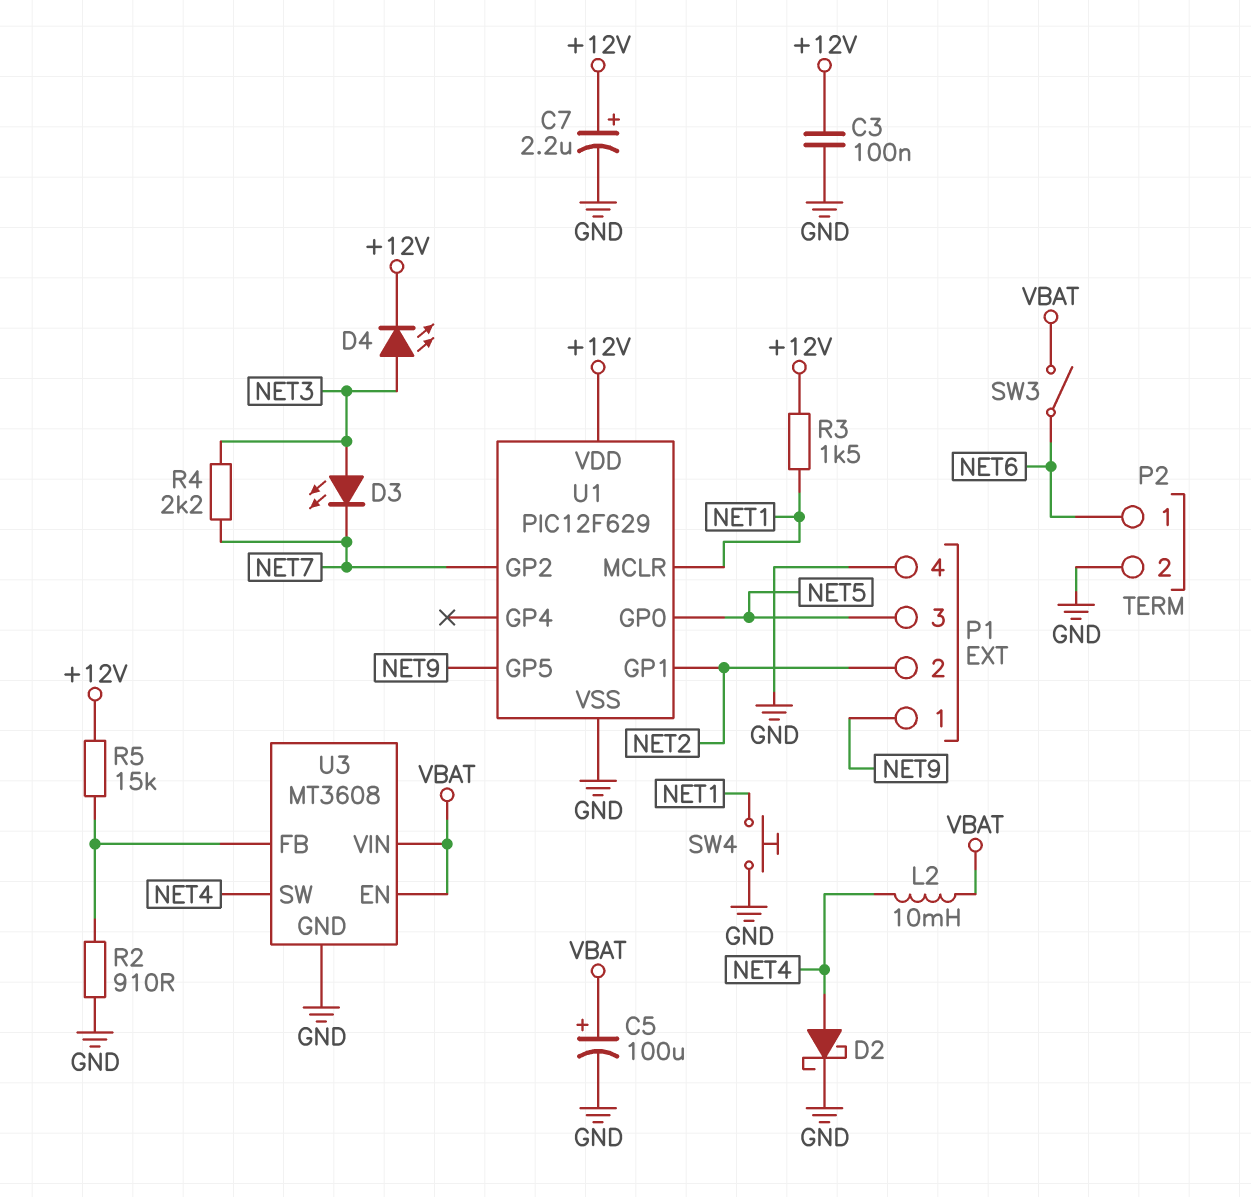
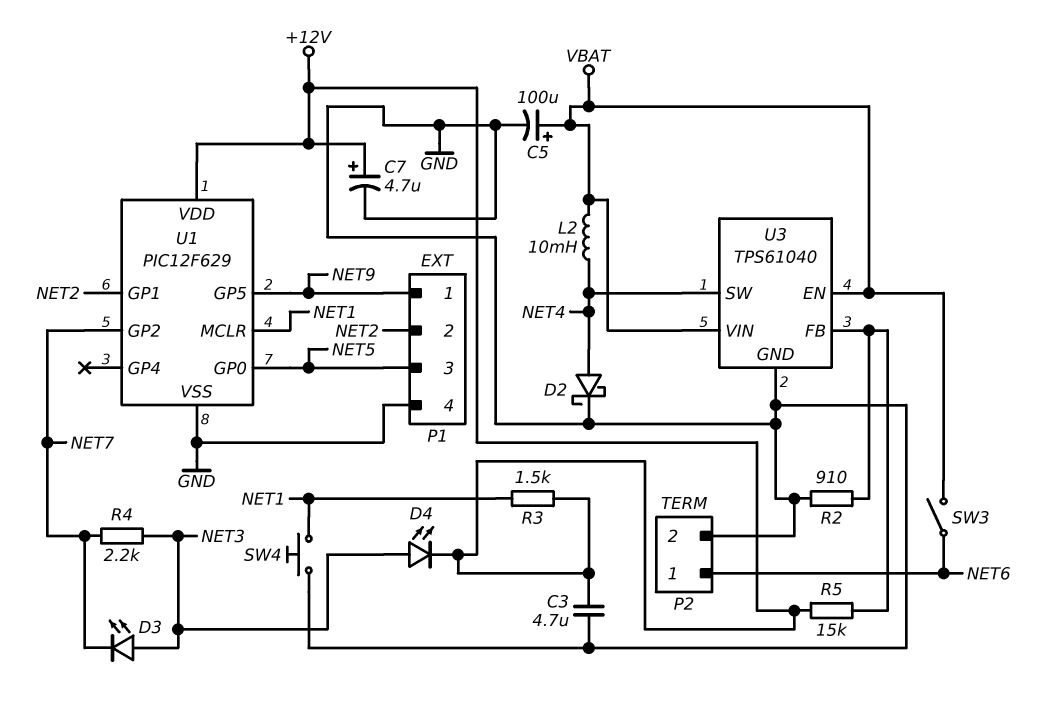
C3: 100nF (+12V, GND) -> 4.7uF (+12V, GND)
C7: 2.2uF (plus +12V, minus GND) -> 4.7uF (plus +12V, minus GND)
U3: MT3608 -> TPS61040

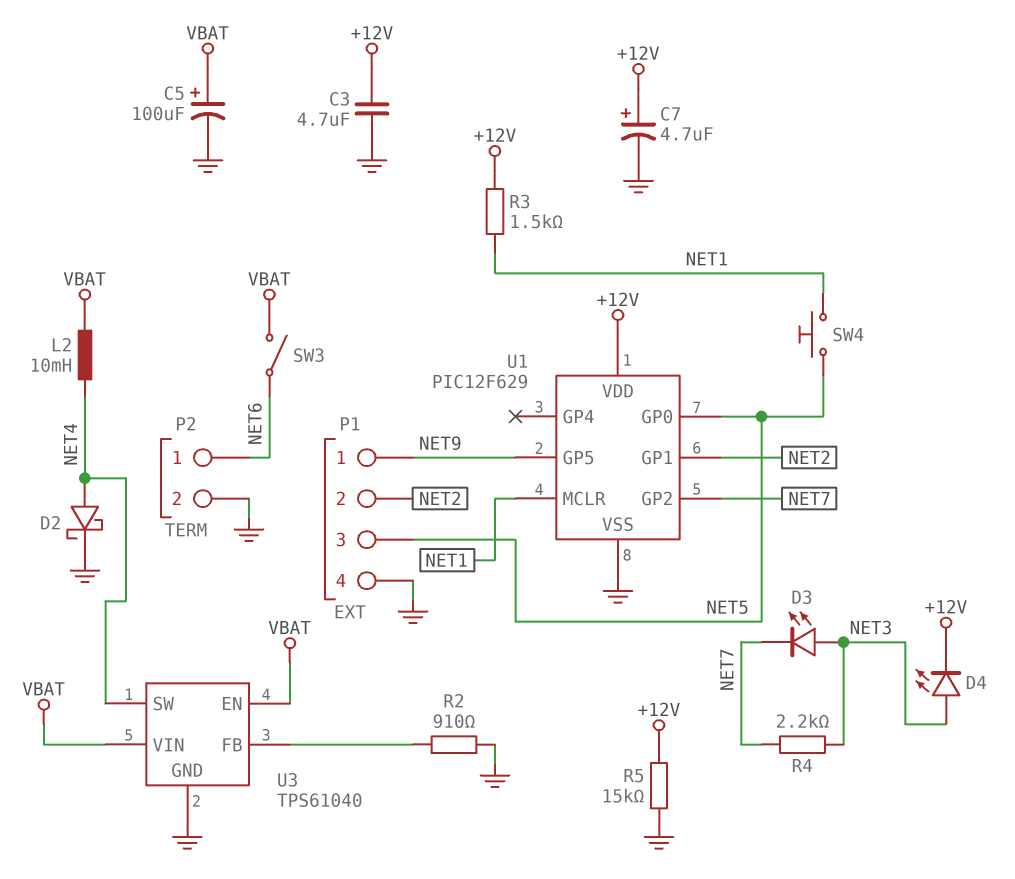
R5: 15k (+12V, U3/FB) -> 15k (+12V, GND)
SW4: button (GND, NET1) -> button (NET1, NET5)

